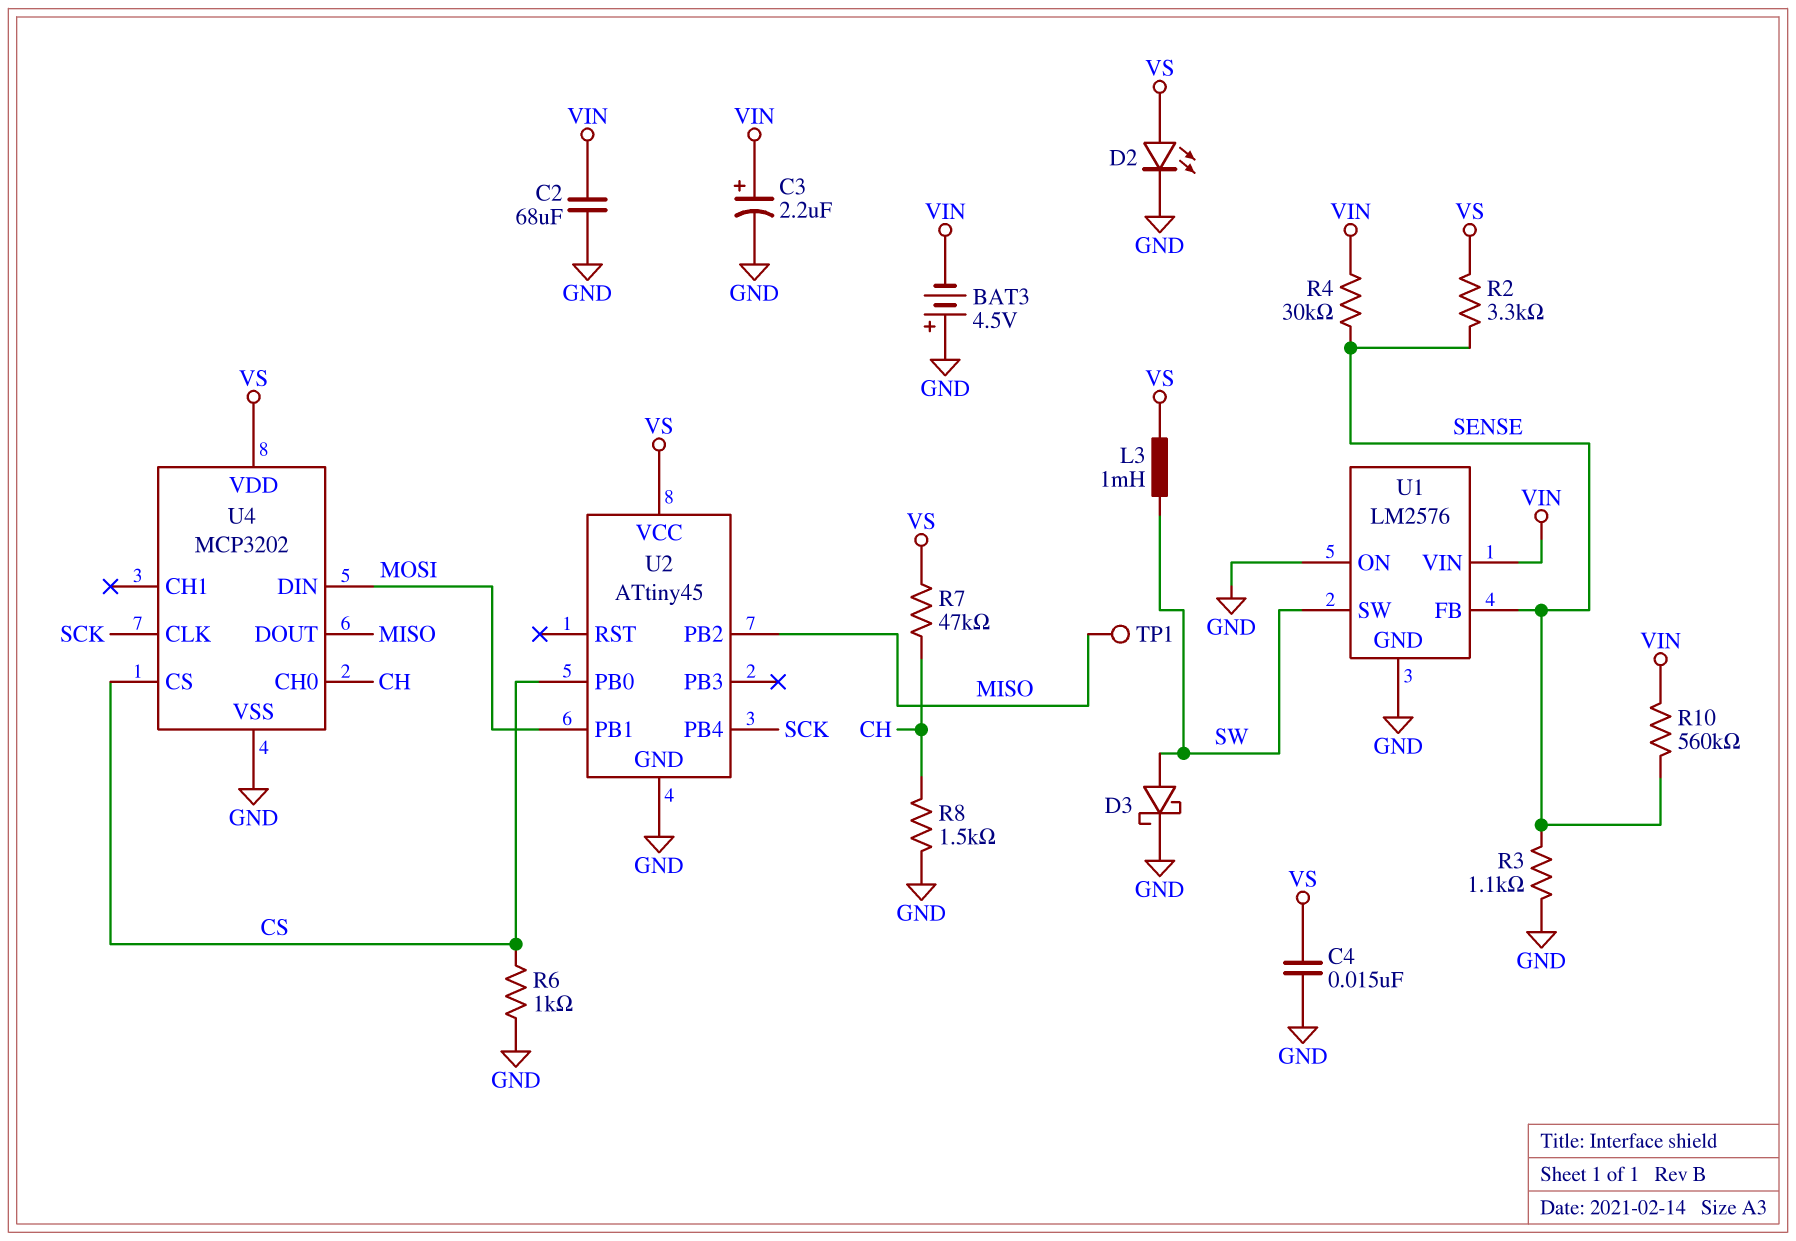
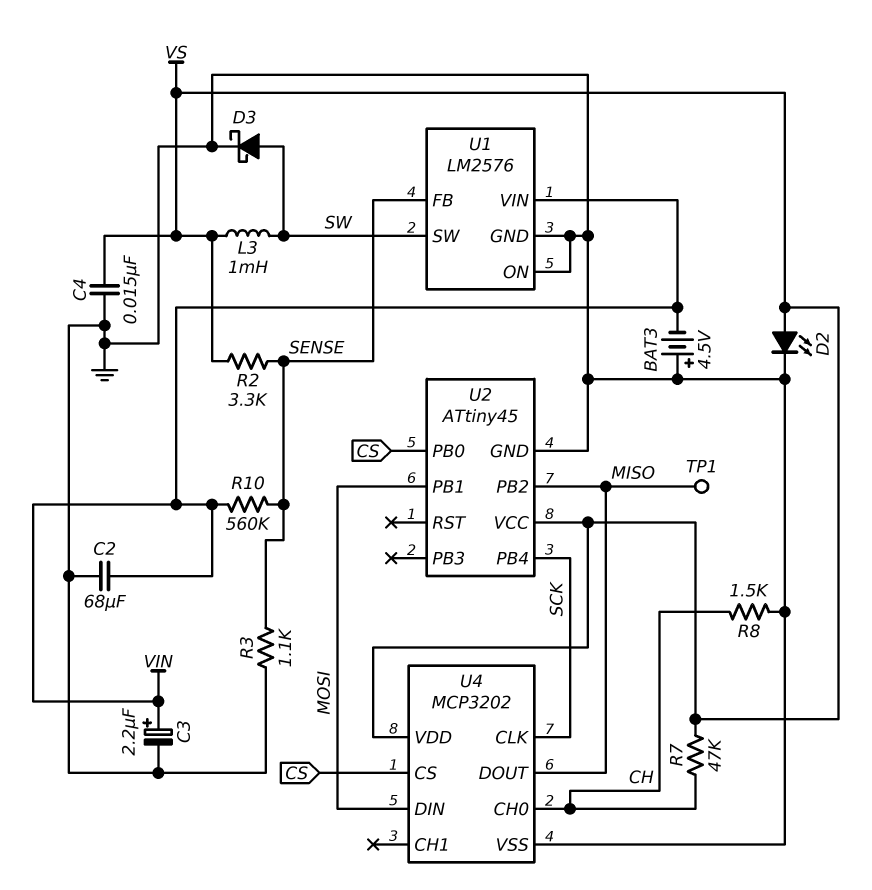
R4: 30k (SENSE, VIN) -> none
R6: 1k (CS, GND) -> none

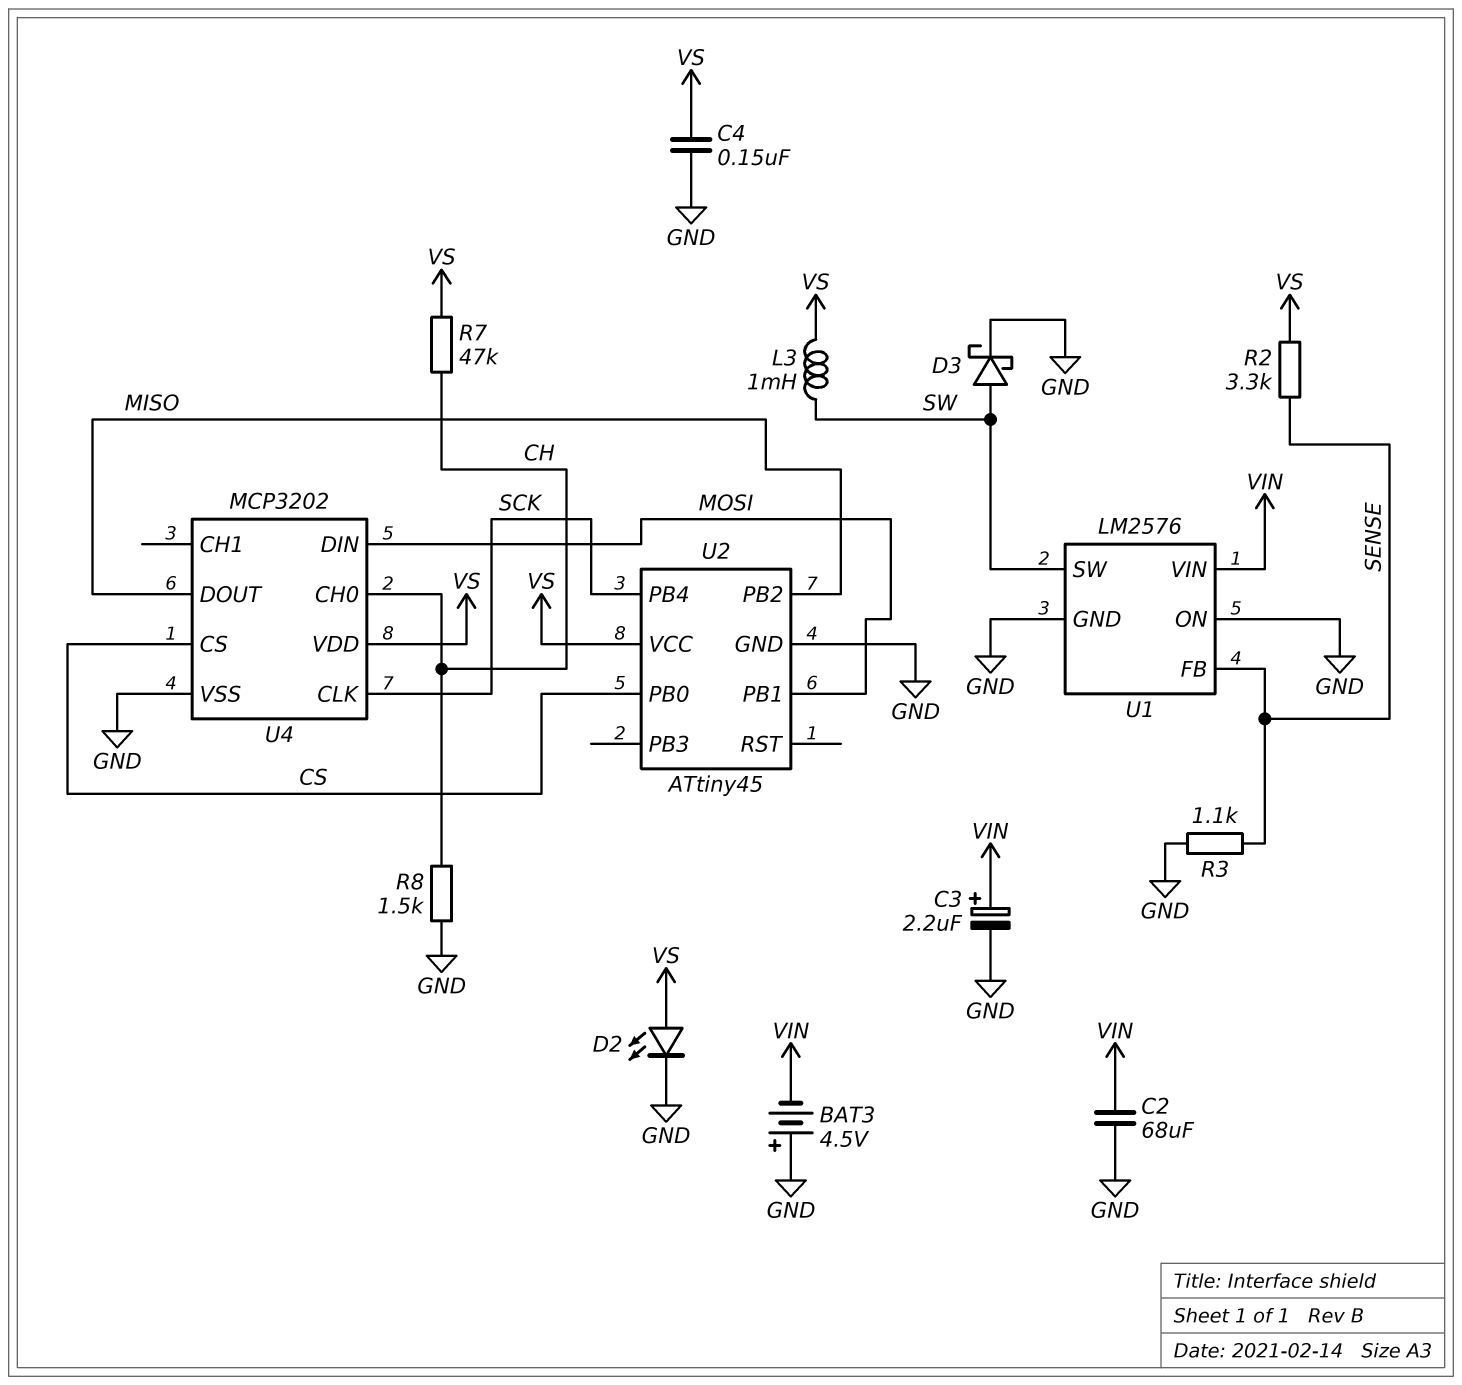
C4: 15nF (GND, VS) -> 150nF (GND, VS)
R10: 560k (SENSE, VIN) -> none
TP1: test point (MISO) -> none

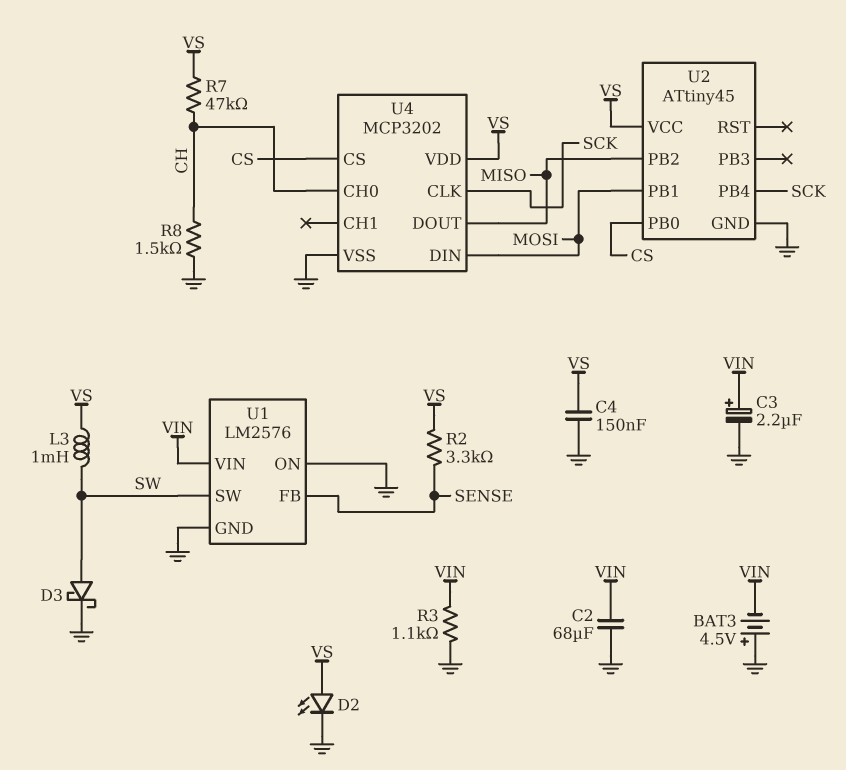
R3: 1.1k (GND, SENSE) -> 1.1k (GND, VIN)

